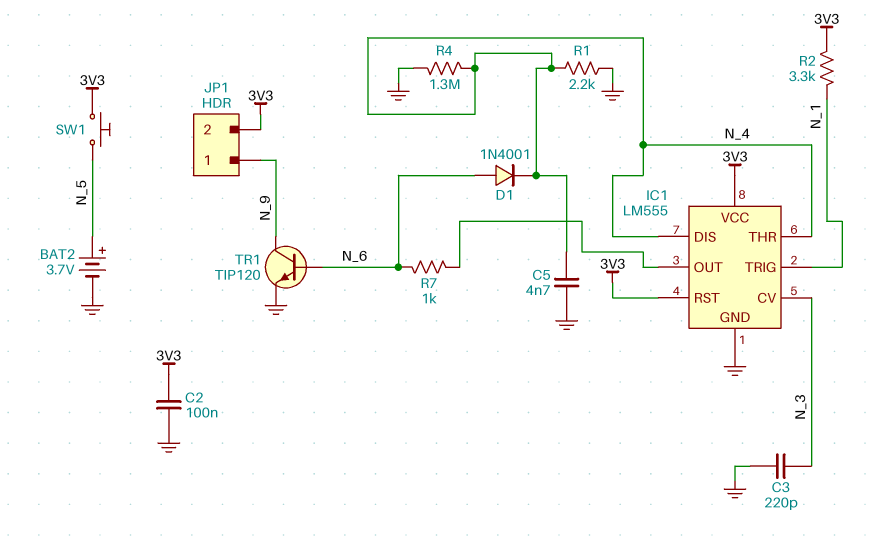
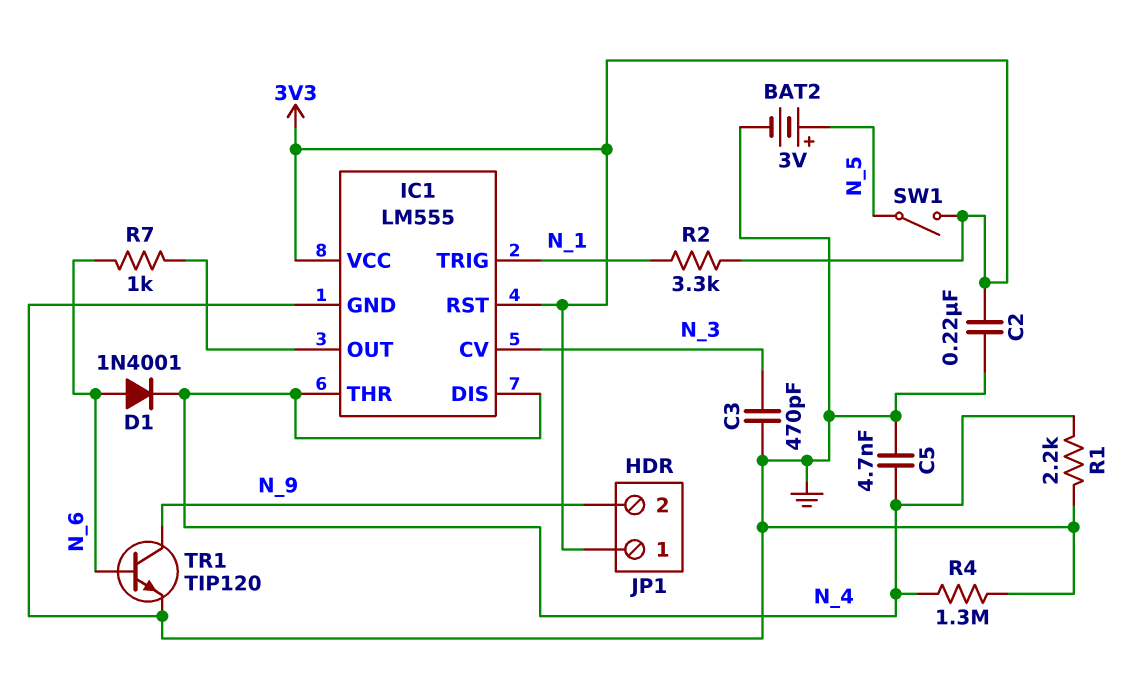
BAT2: 3.7V (plus N_5, minus GND) -> 3V (plus N_5, minus GND)
C2: 100nF (3V3, GND) -> 220nF (3V3, GND)
C3: 220pF (GND, N_3) -> 470pF (GND, N_3)
JP1 pin 1: N_9 -> 3V3
JP1 pin 2: 3V3 -> N_9
SW1: button (3V3, N_5) -> switch (3V3, N_5)

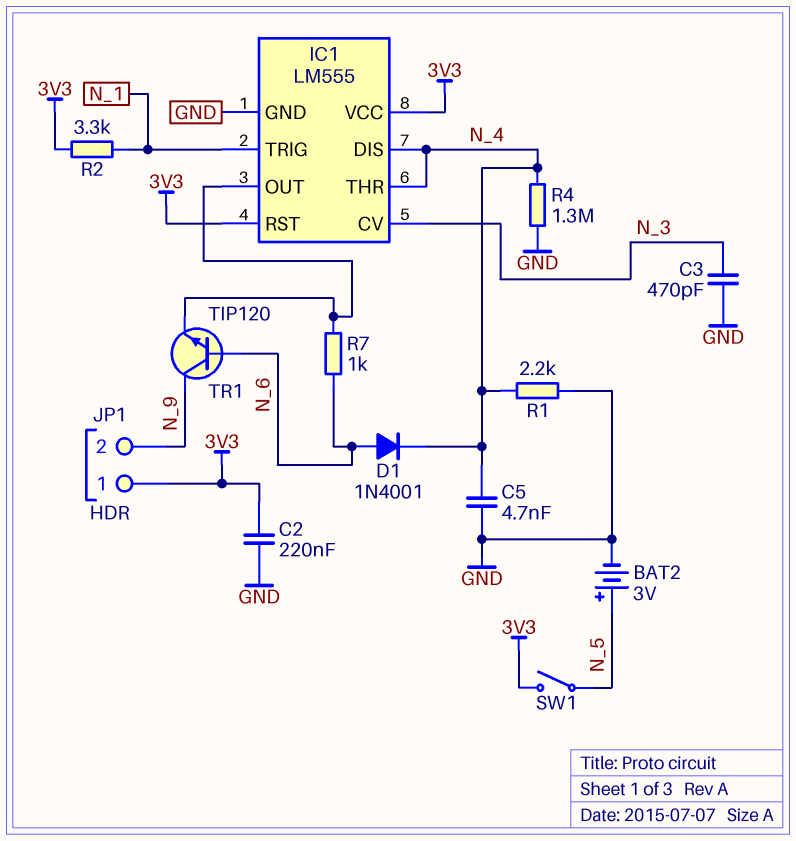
TR1: NPN TIP120 (B N_6, C N_9, E GND) -> NPN TIP120 (B N_6, C N_9, E IC1/OUT)

